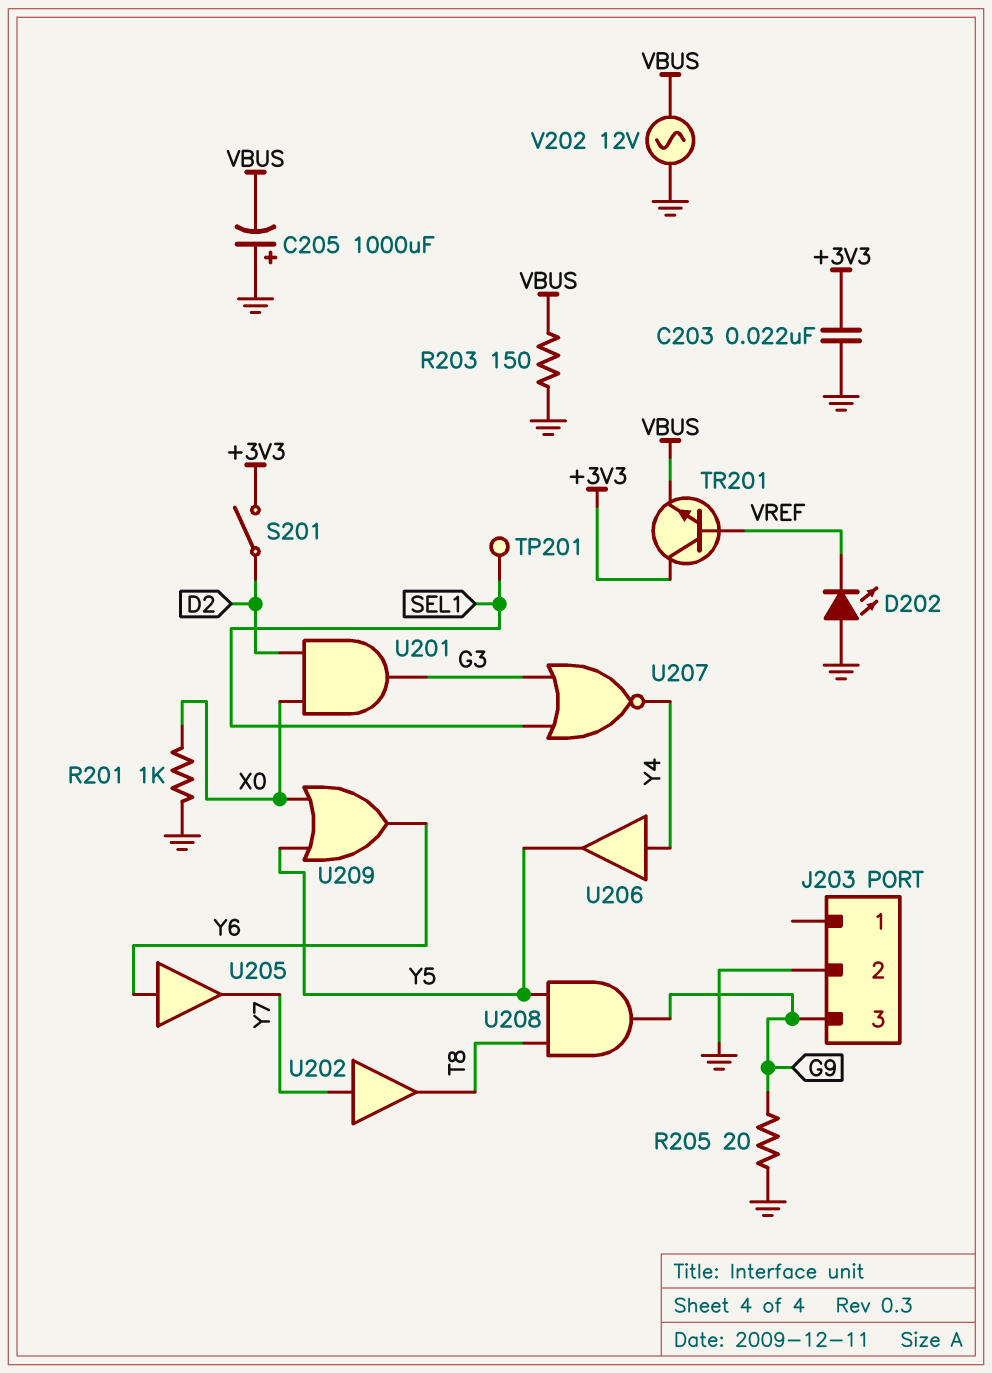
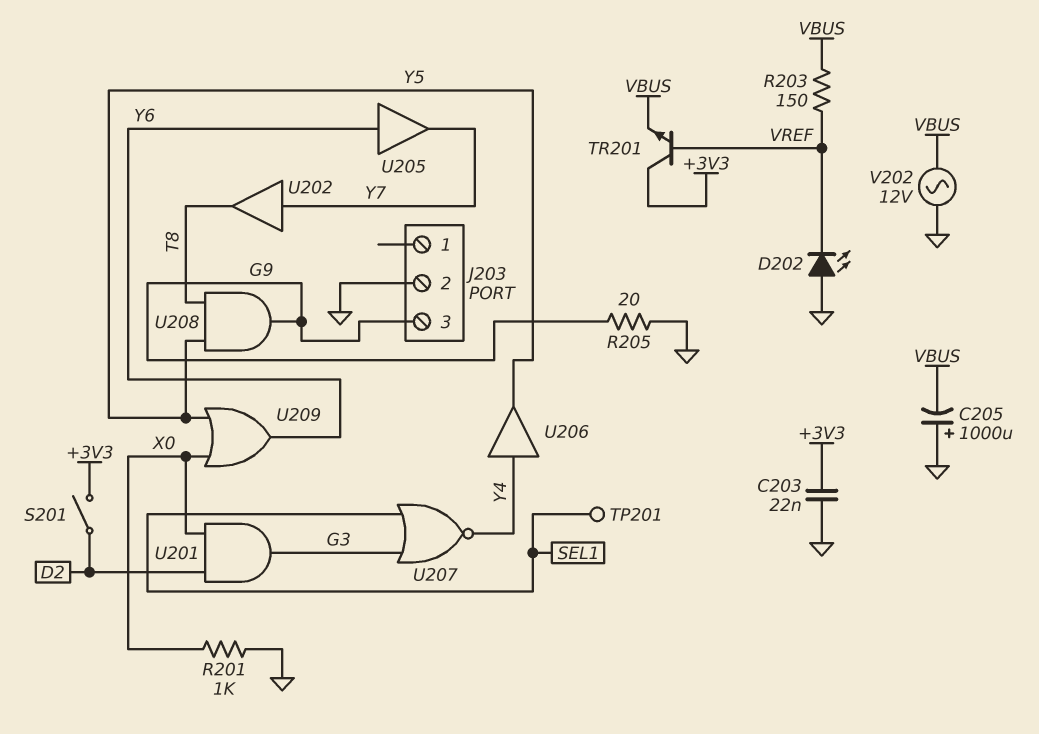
R203: 150 (GND, VBUS) -> 150 (VBUS, VREF)

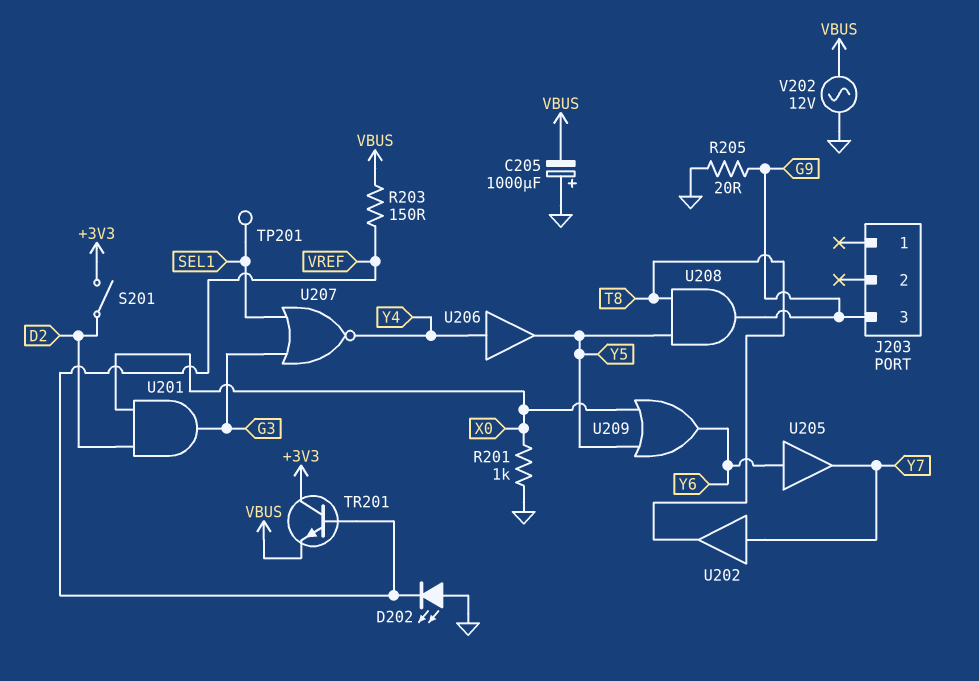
C203: 22nF (+3V3, GND) -> none
J203 pin 2: GND -> none

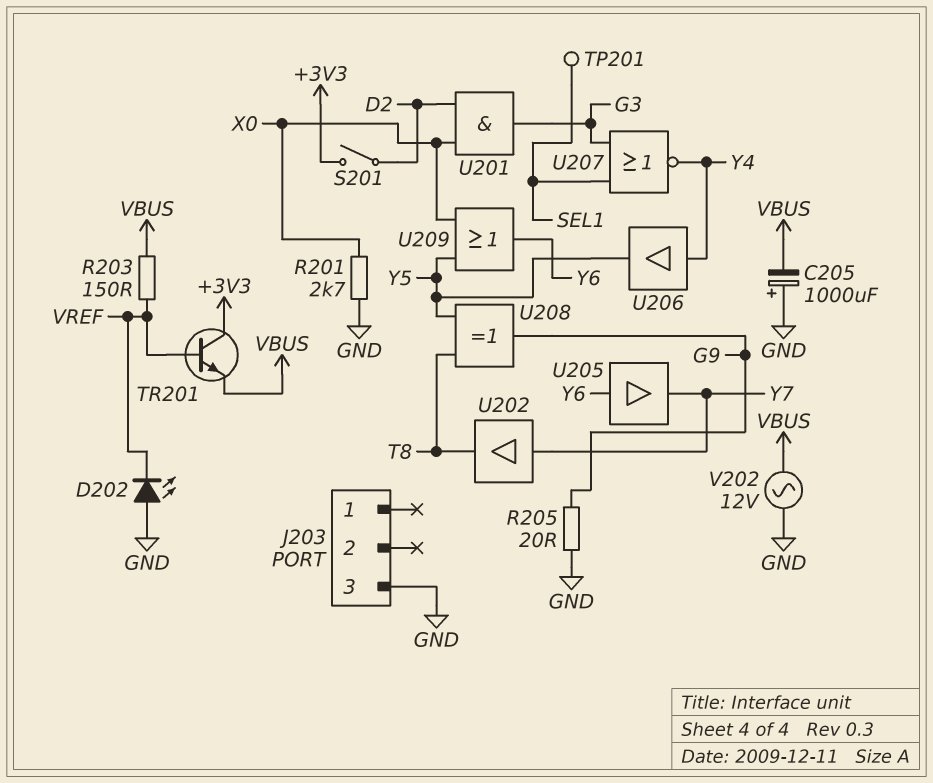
J203 pin 3: G9 -> GND
R201: 1k (GND, X0) -> 2.7k (GND, X0)
U208: AND (in T8, in Y5, out G9) -> XOR (in T8, in Y5, out G9)

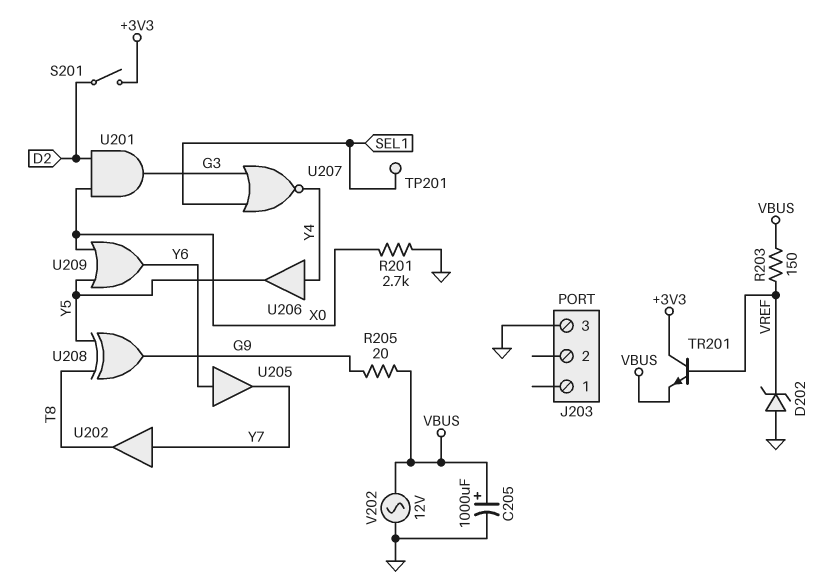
C205: 1000uF (plus GND, minus VBUS) -> 1000uF (plus VBUS, minus GND)
D202: LED (A GND, K VREF) -> zener (A GND, K VREF)
R205: 20 (G9, GND) -> 20 (G9, VBUS)

